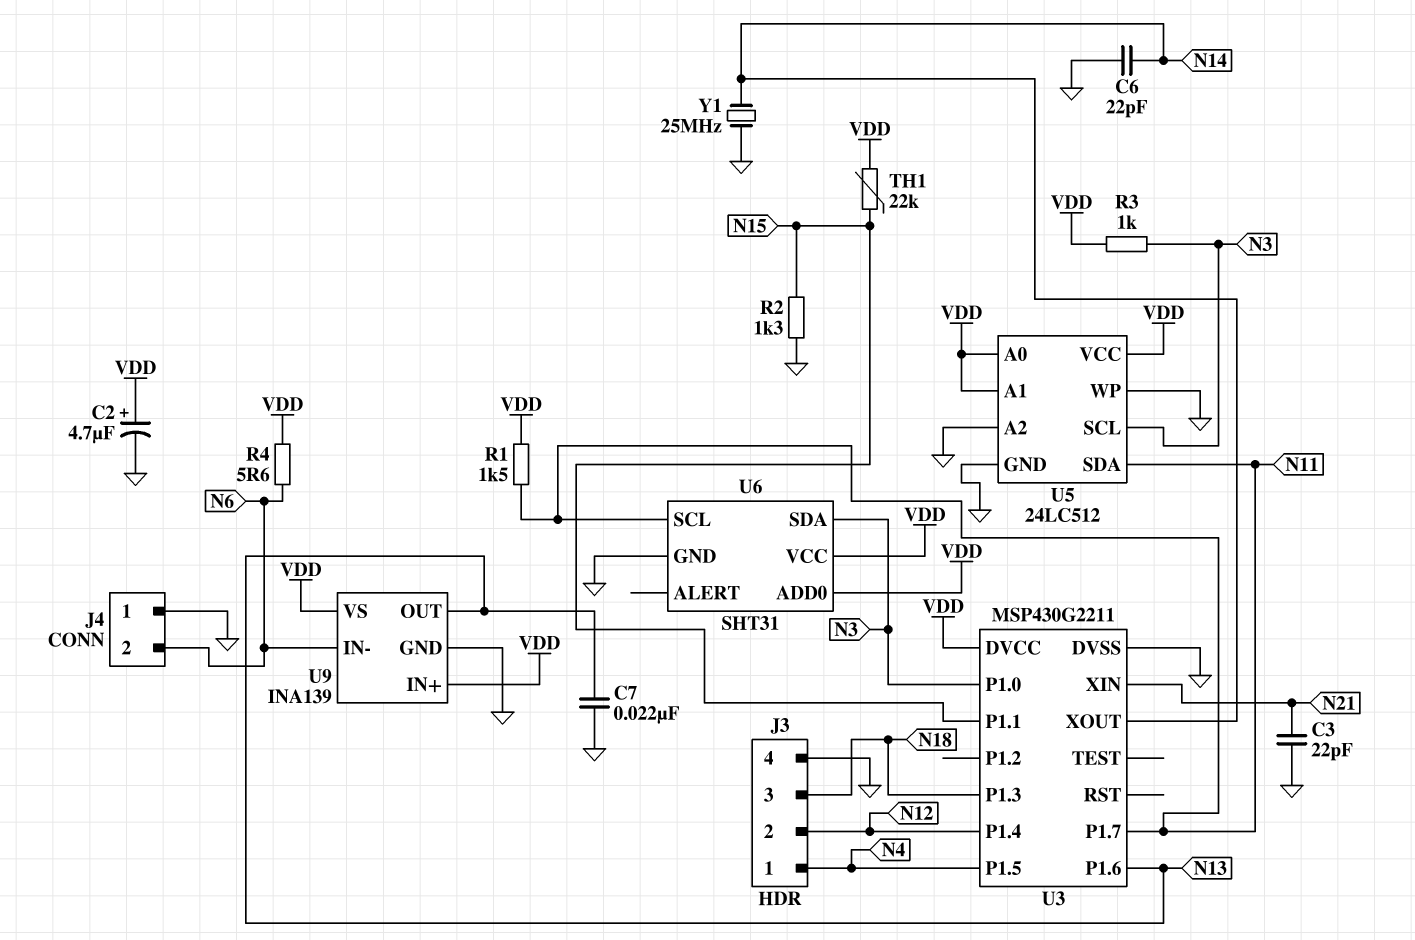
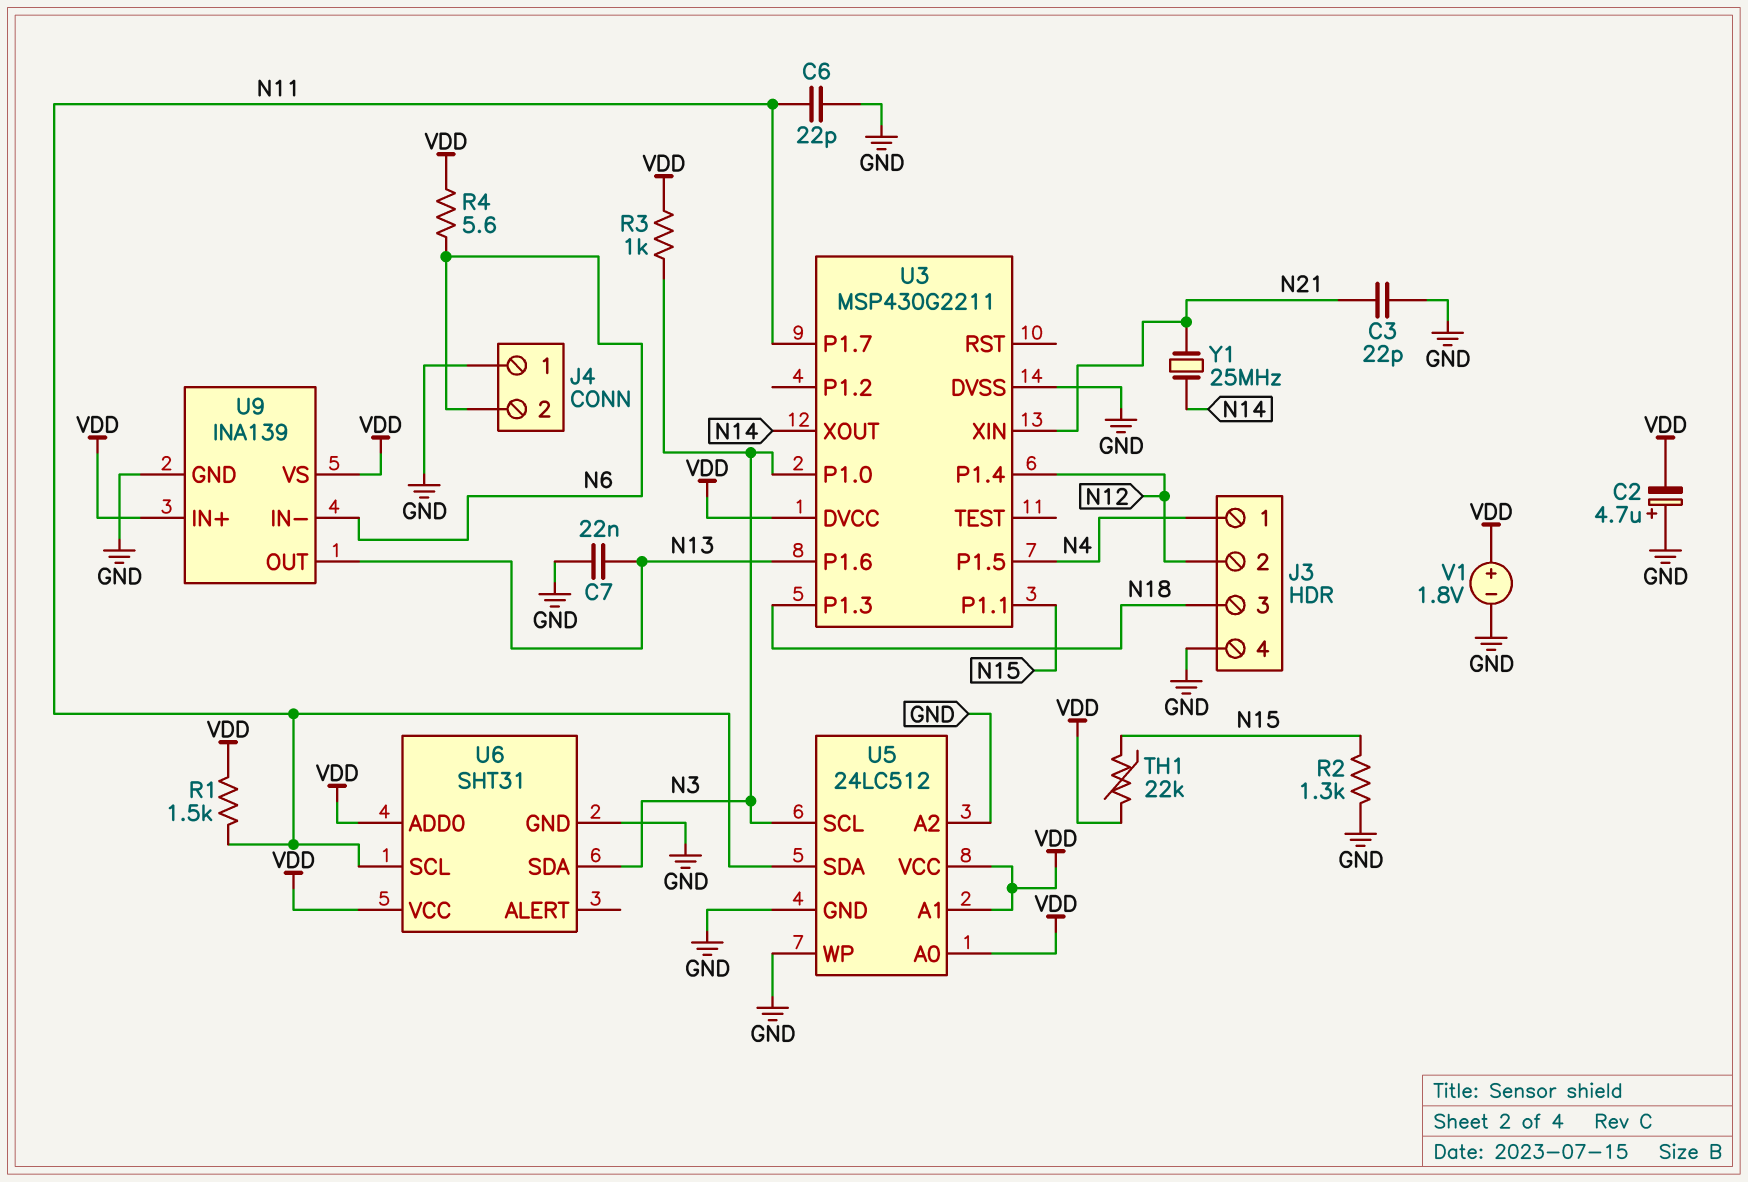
C2: 4.7uF (plus VDD, minus GND) -> 4.7uF (plus GND, minus VDD)
C6: 22pF (GND, N14) -> 22pF (GND, N11)
V1: none -> 1.8V (plus VDD, minus GND)
Y1: 25MHz (GND, N14) -> 25MHz (N14, N21)

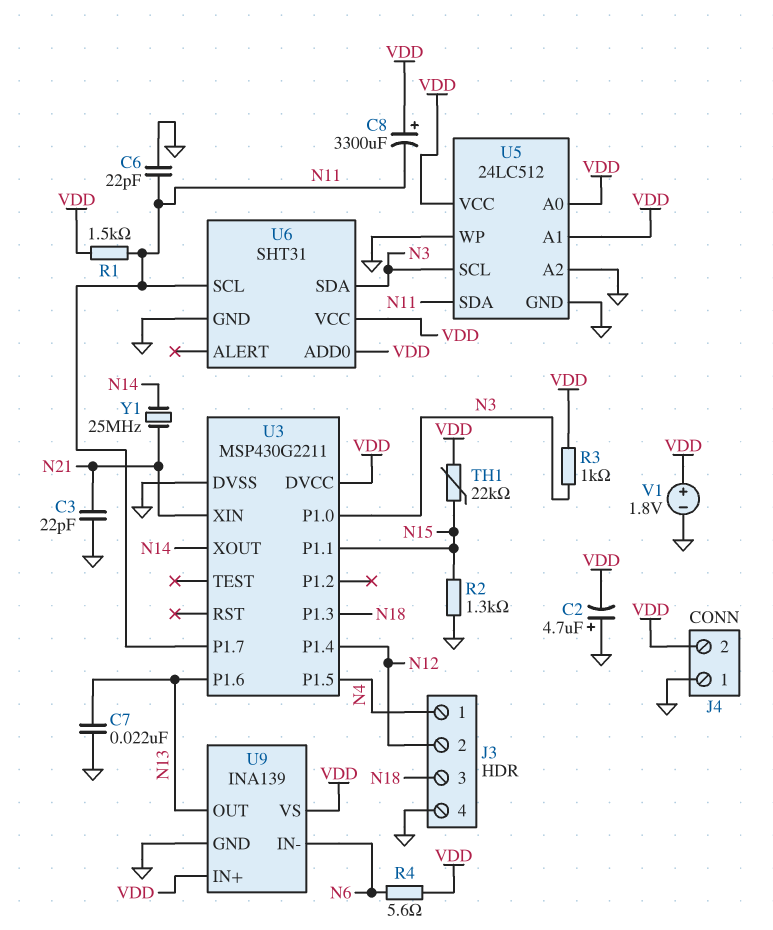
C8: none -> 3300uF (plus VDD, minus N11)
J4 pin 2: N6 -> VDD

